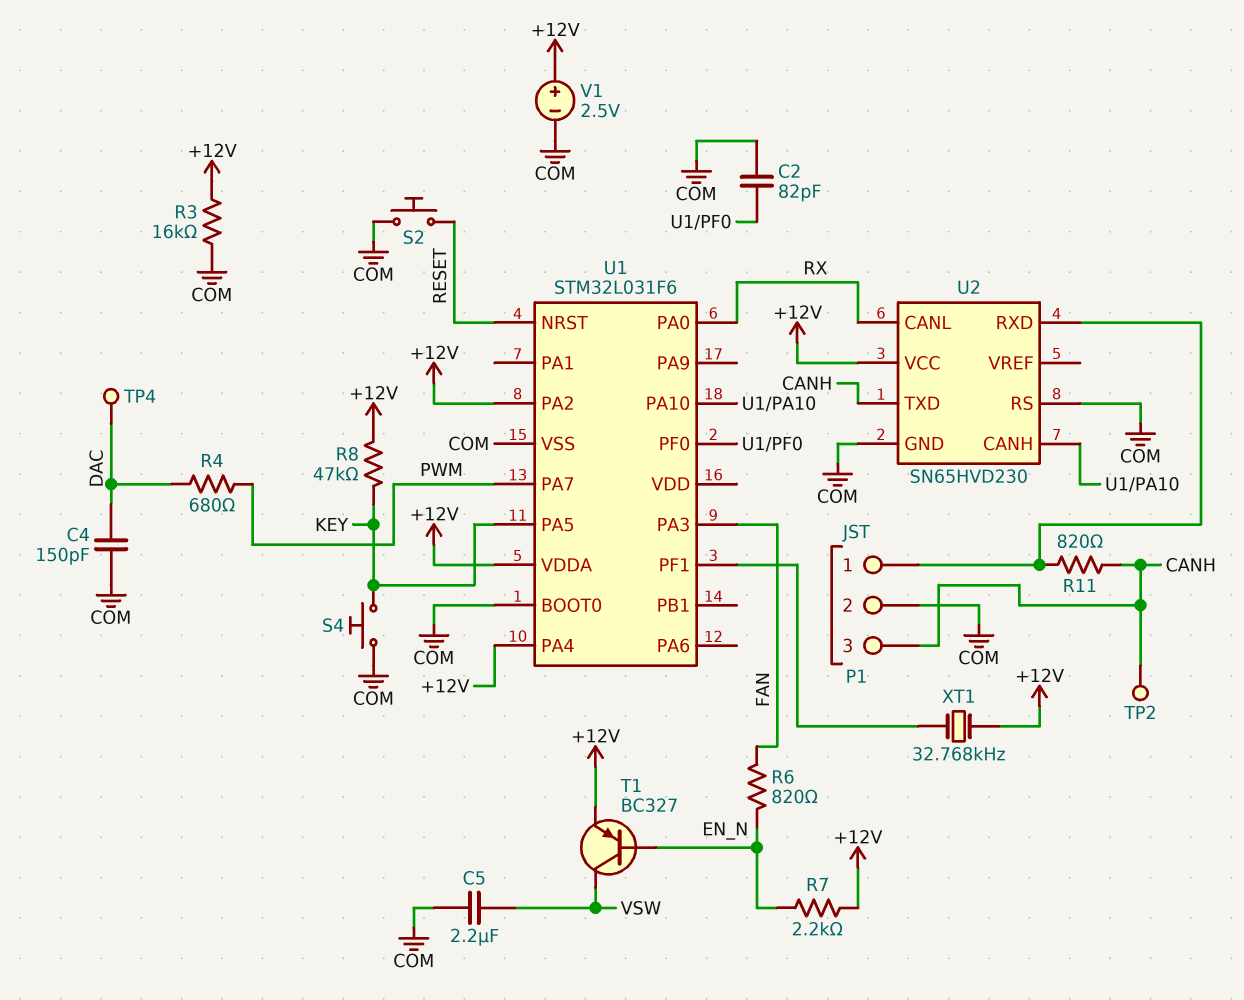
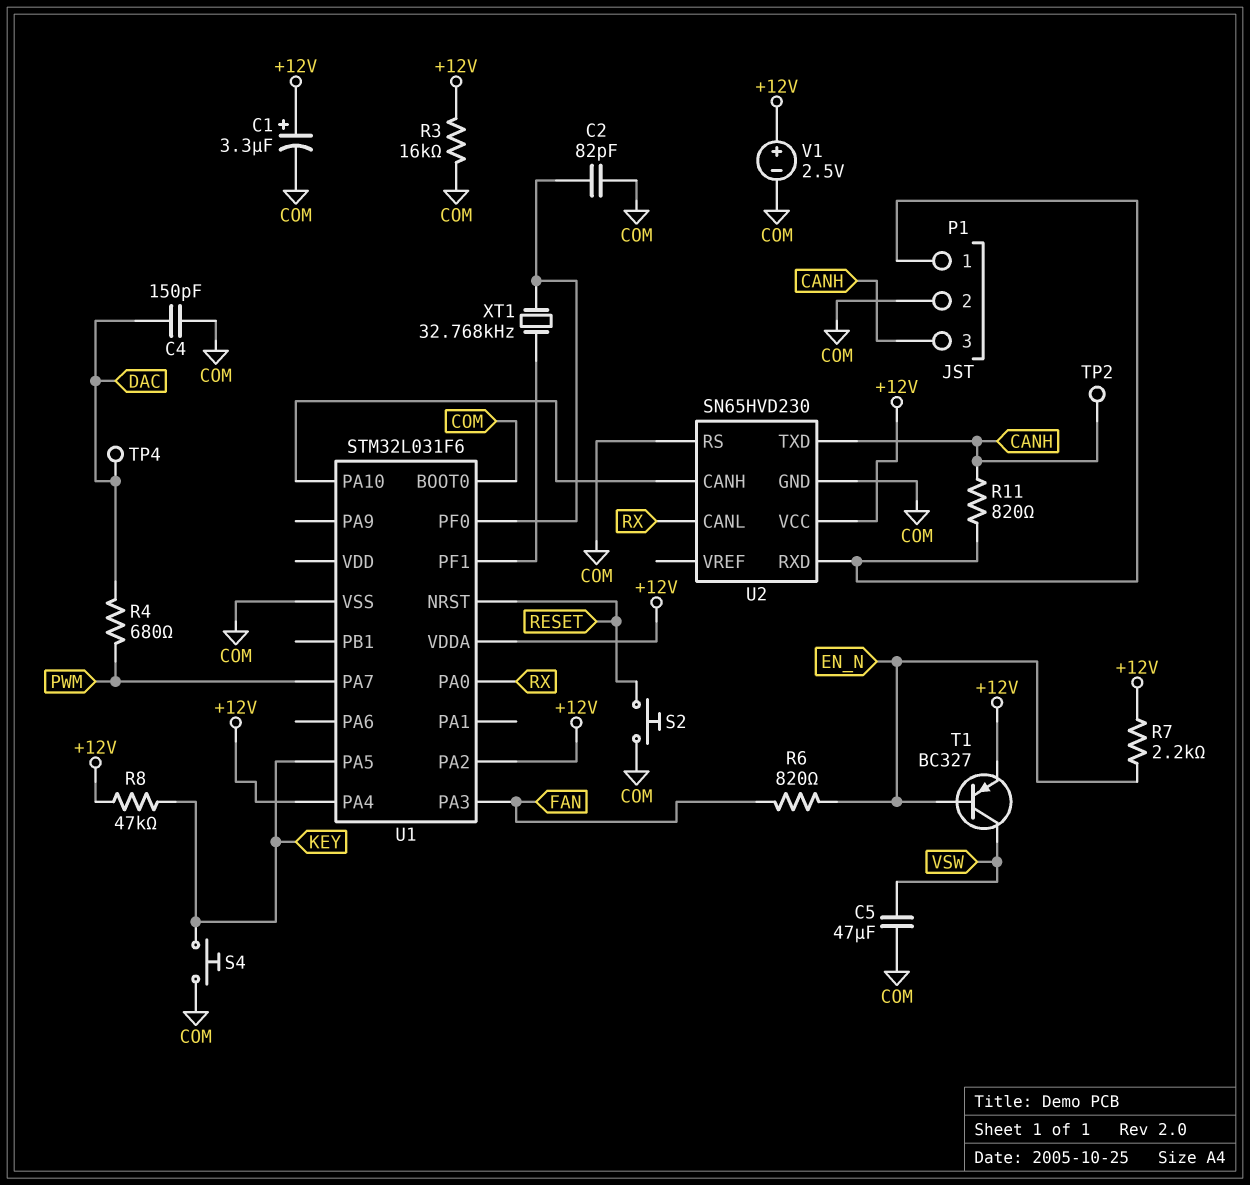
C1: none -> 3.3uF (plus +12V, minus COM)
C5: 2.2uF (COM, VSW) -> 47uF (COM, VSW)
XT1: 32.768kHz (+12V, U1/PF1) -> 32.768kHz (U1/PF0, U1/PF1)

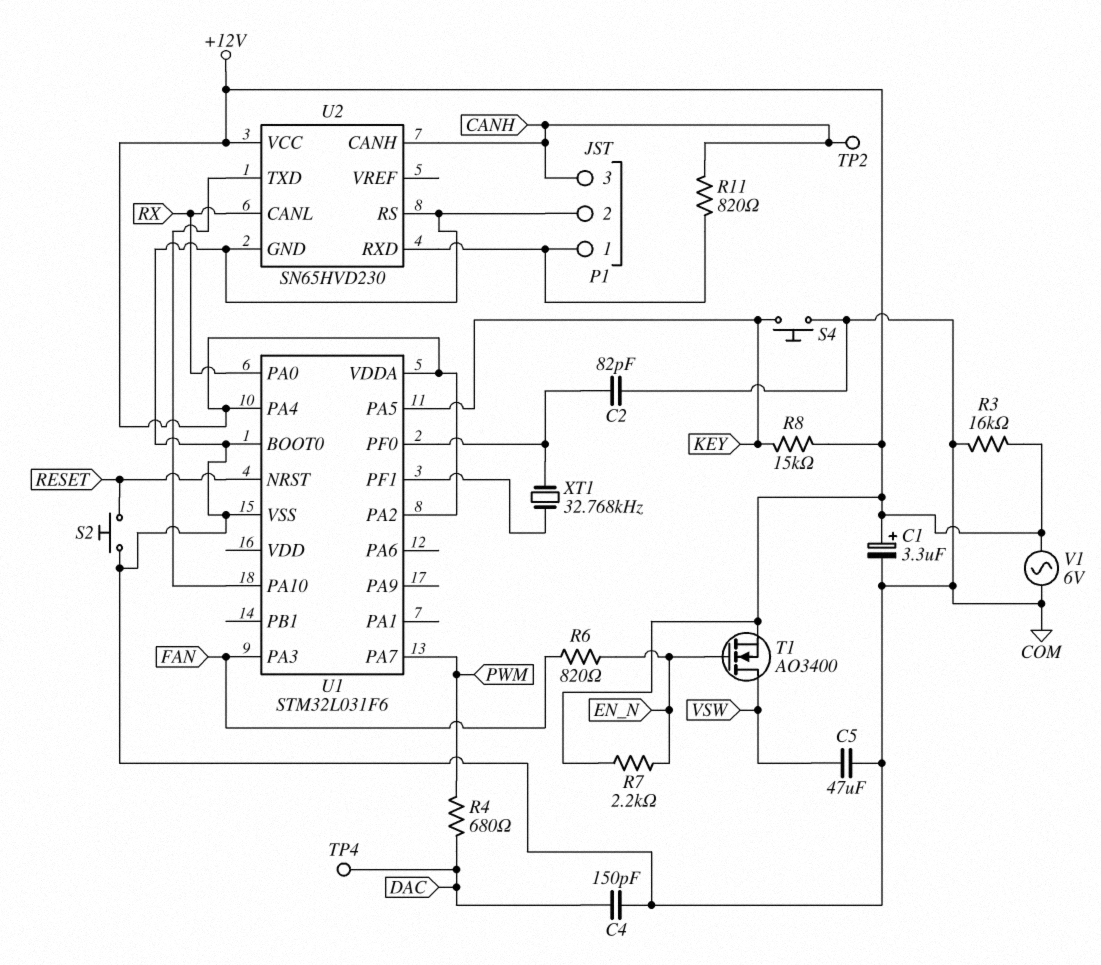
R8: 47k (+12V, KEY) -> 15k (+12V, KEY)
T1: PNP BC327 (B EN_N, C VSW, E +12V) -> NMOS AO3400 (G EN_N, D VSW, S +12V)
U2 pin CANH: U1/PA10 -> CANH
U2 pin TXD: CANH -> U1/PA10
V1: 2.5V (plus +12V, minus COM) -> AC 6V (+12V, COM)

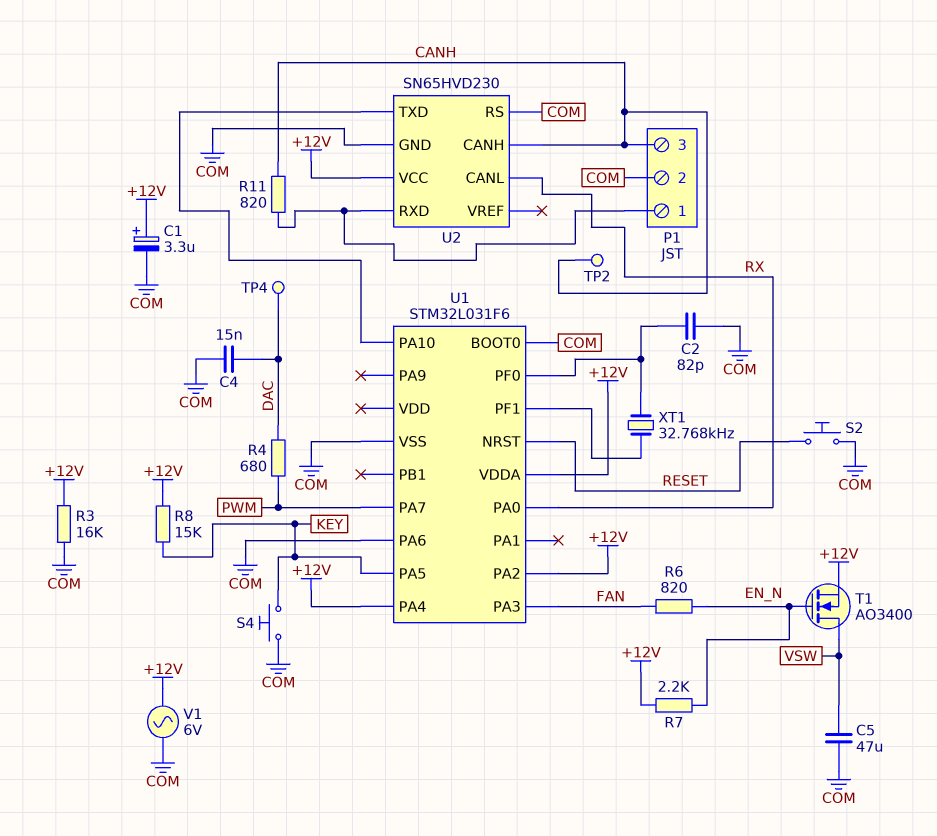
C4: 150pF (COM, DAC) -> 15nF (COM, DAC)
U1 pin PA6: none -> COM

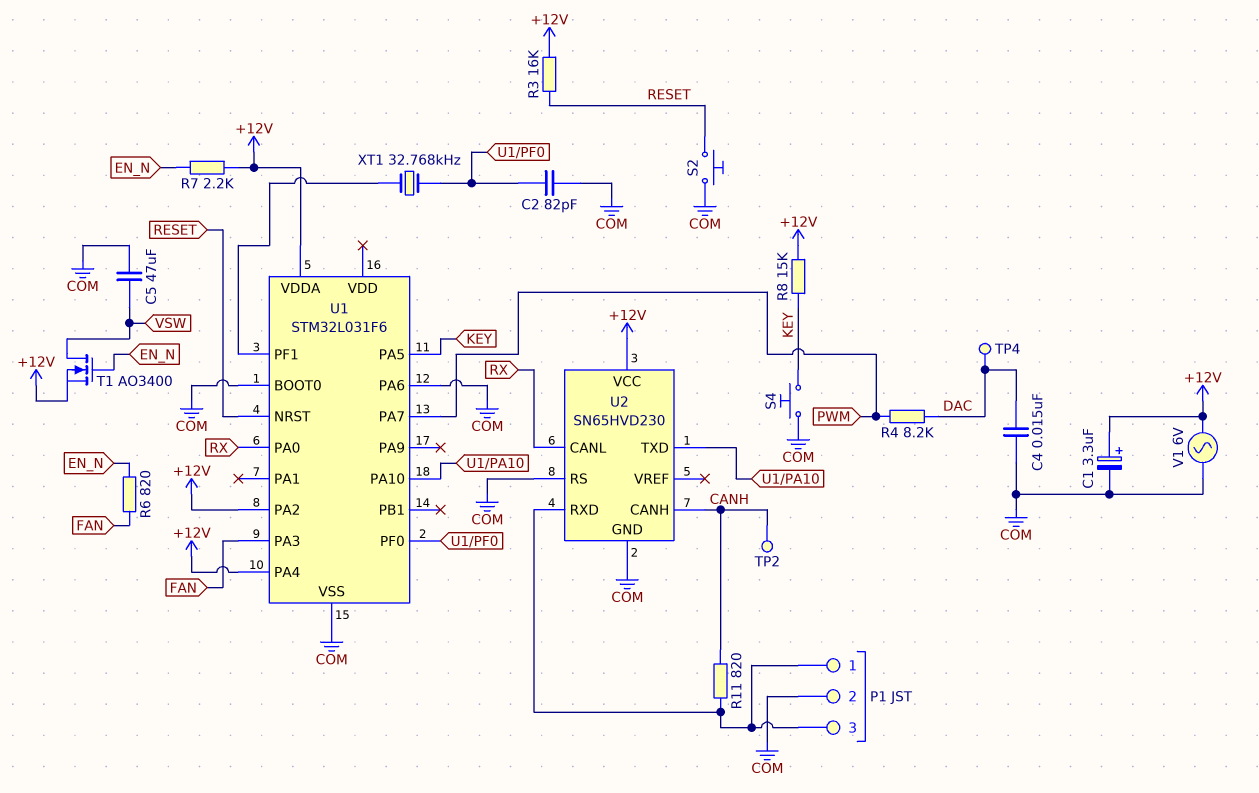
P1 pin 3: CANH -> P1/1
R3: 16k (+12V, COM) -> 16k (+12V, RESET)
R4: 680 (DAC, PWM) -> 8.2k (DAC, PWM)

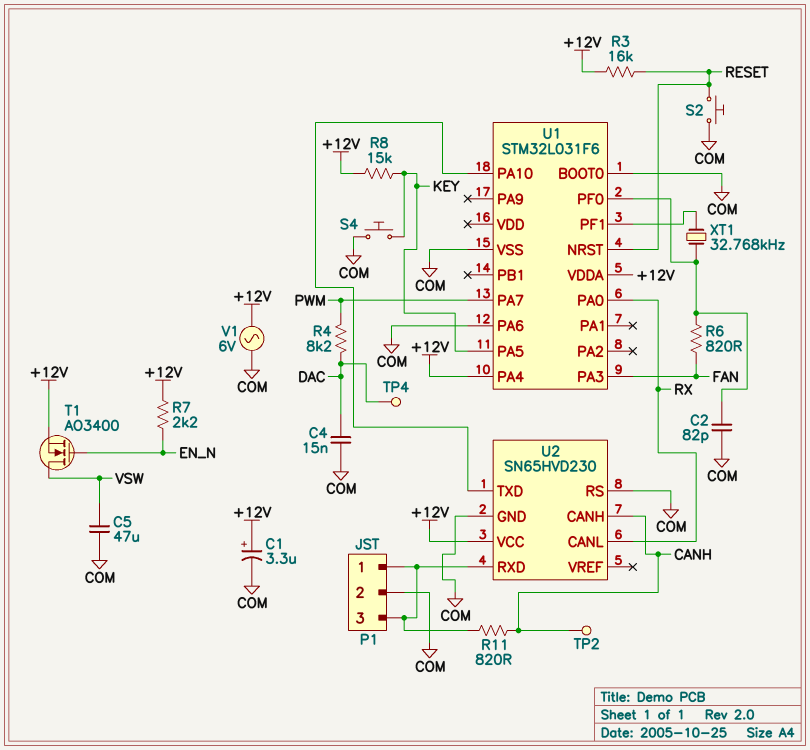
R6: 820 (EN_N, FAN) -> 820 (FAN, U1/PF0)
U1 pin PA2: +12V -> none

